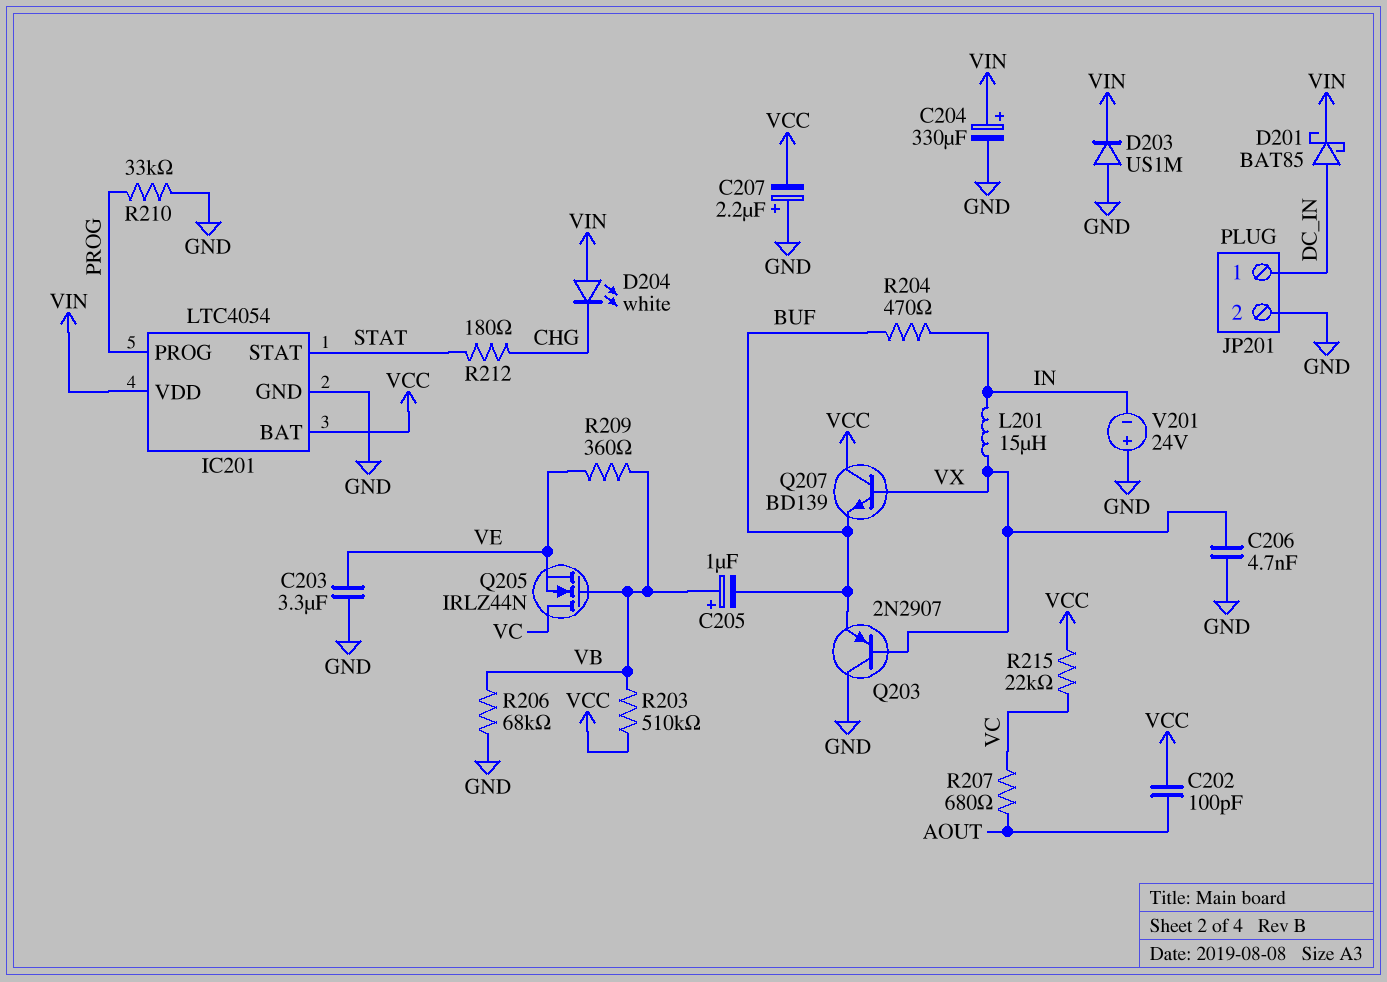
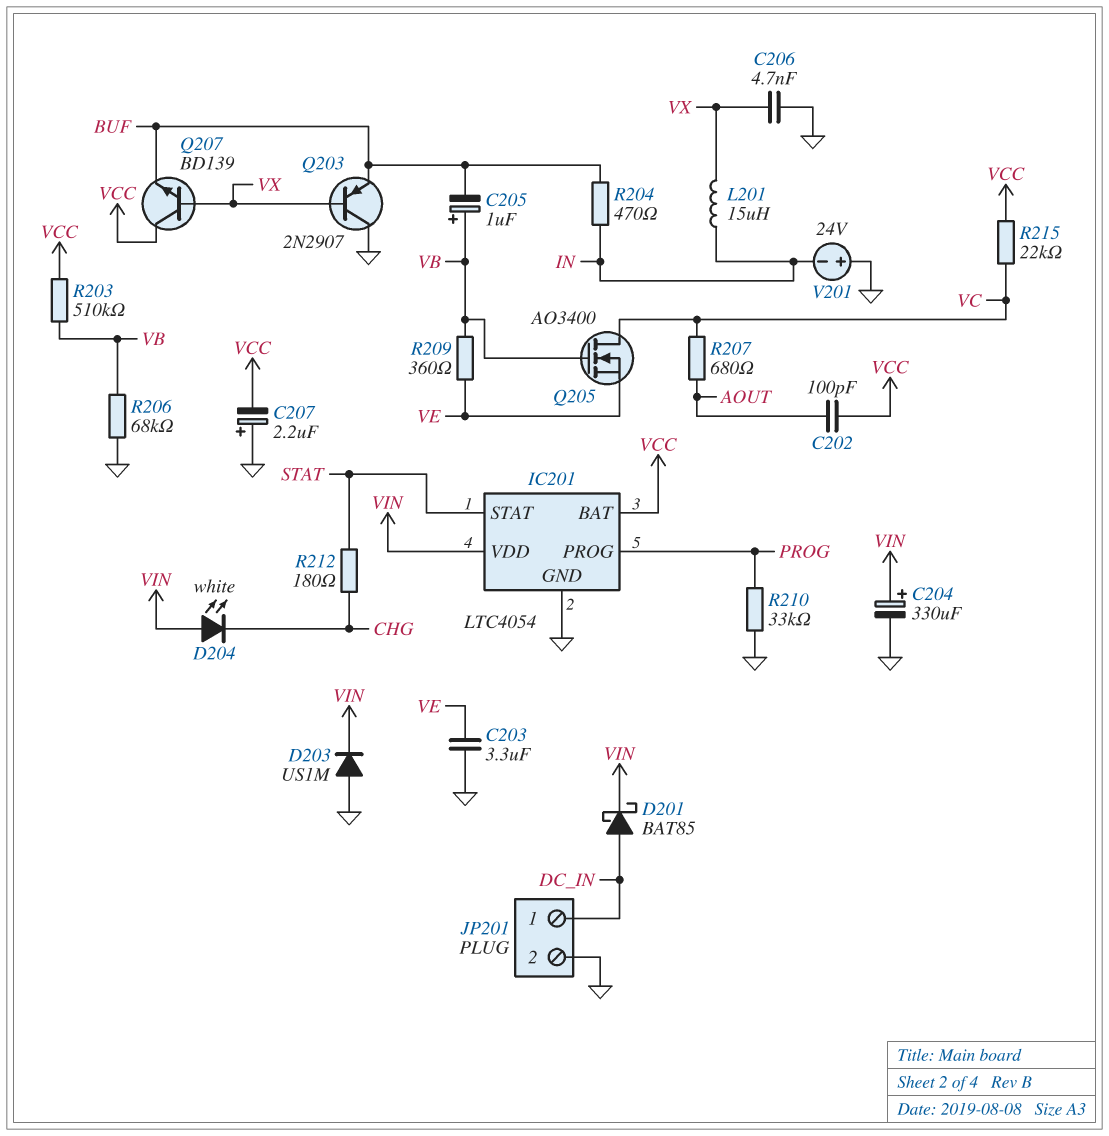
Q205: NMOS IRLZ44N (G VB, D VC, S VE) -> NMOS AO3400 (G VB, D VC, S VE)

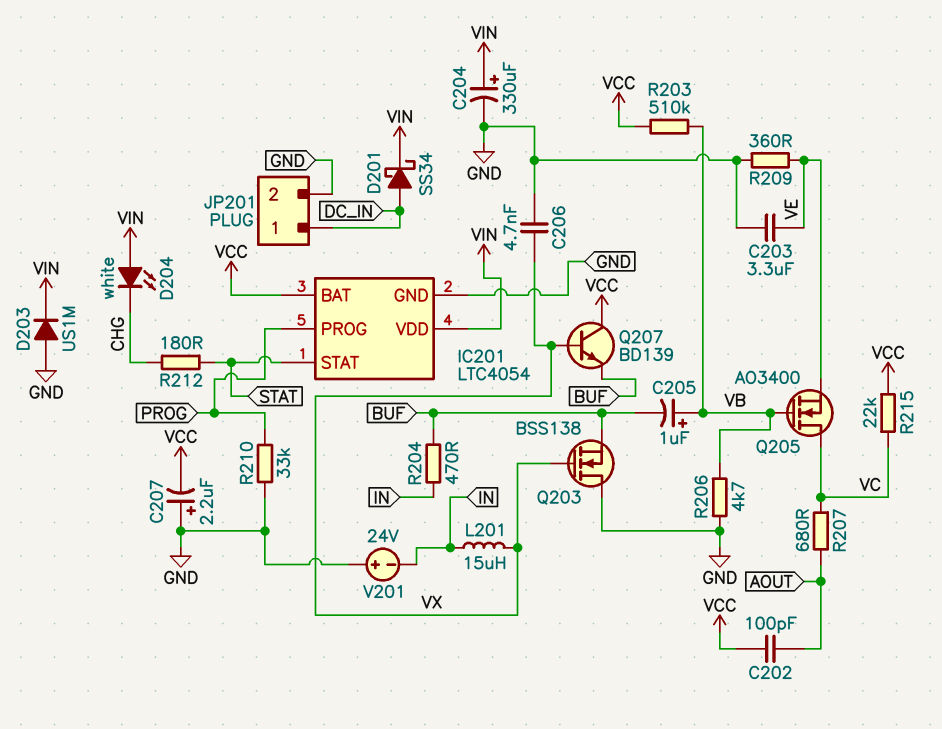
D201: schottky BAT85 (A DC_IN, K VIN) -> schottky SS34 (A DC_IN, K VIN)
Q203: PNP 2N2907 (B VX, C GND, E BUF) -> NMOS BSS138 (G VX, D GND, S BUF)
R206: 68k (GND, VB) -> 4.7k (GND, VB)
R209: 360 (VB, VE) -> 360 (GND, VE)

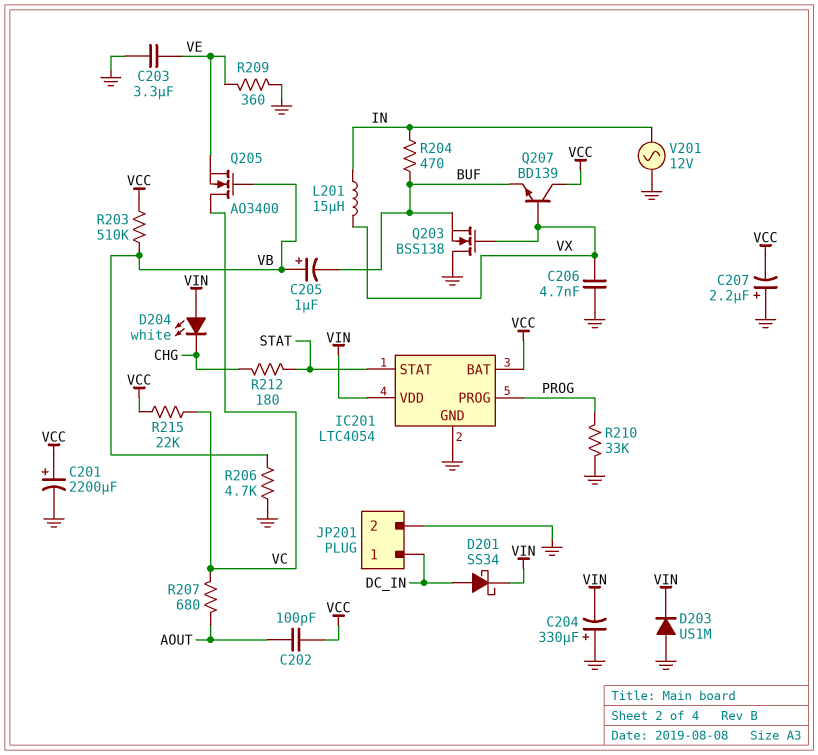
C201: none -> 2200uF (plus VCC, minus GND)
C204: 330uF (plus VIN, minus GND) -> 330uF (plus GND, minus VIN)
V201: 24V (plus GND, minus IN) -> AC 12V (GND, IN)

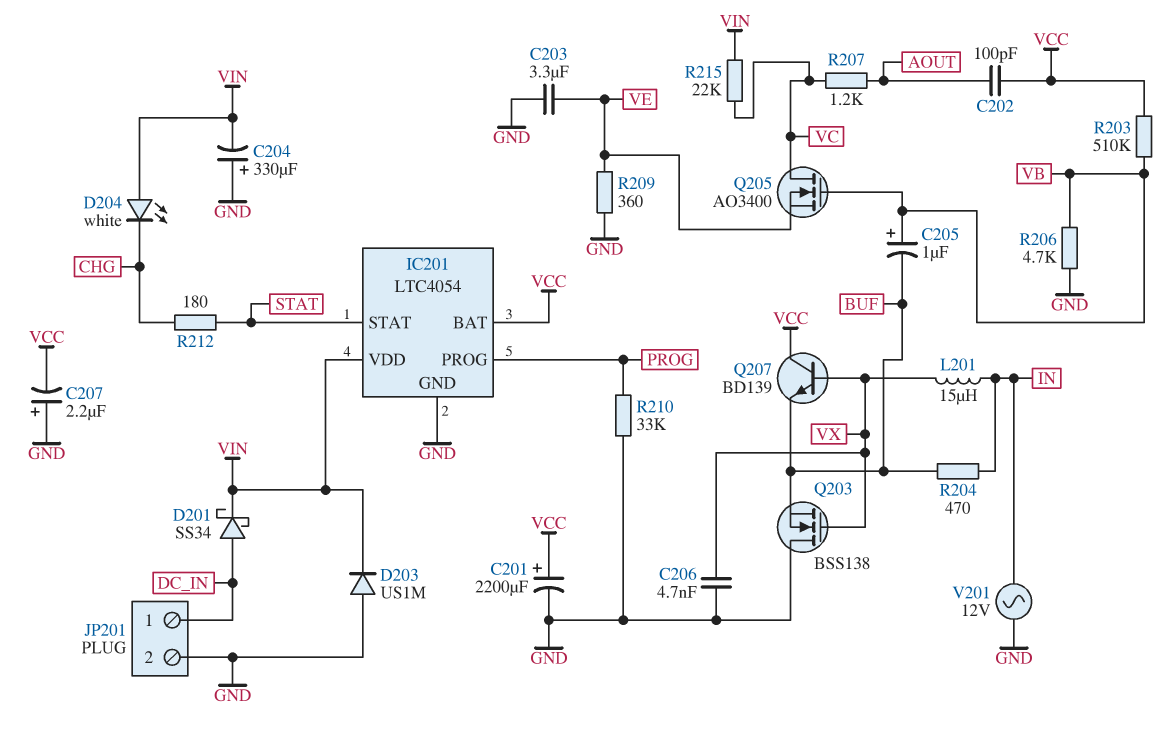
R207: 680 (AOUT, VC) -> 1.2k (AOUT, VC)
R215: 22k (VC, VCC) -> 22k (VC, VIN)

